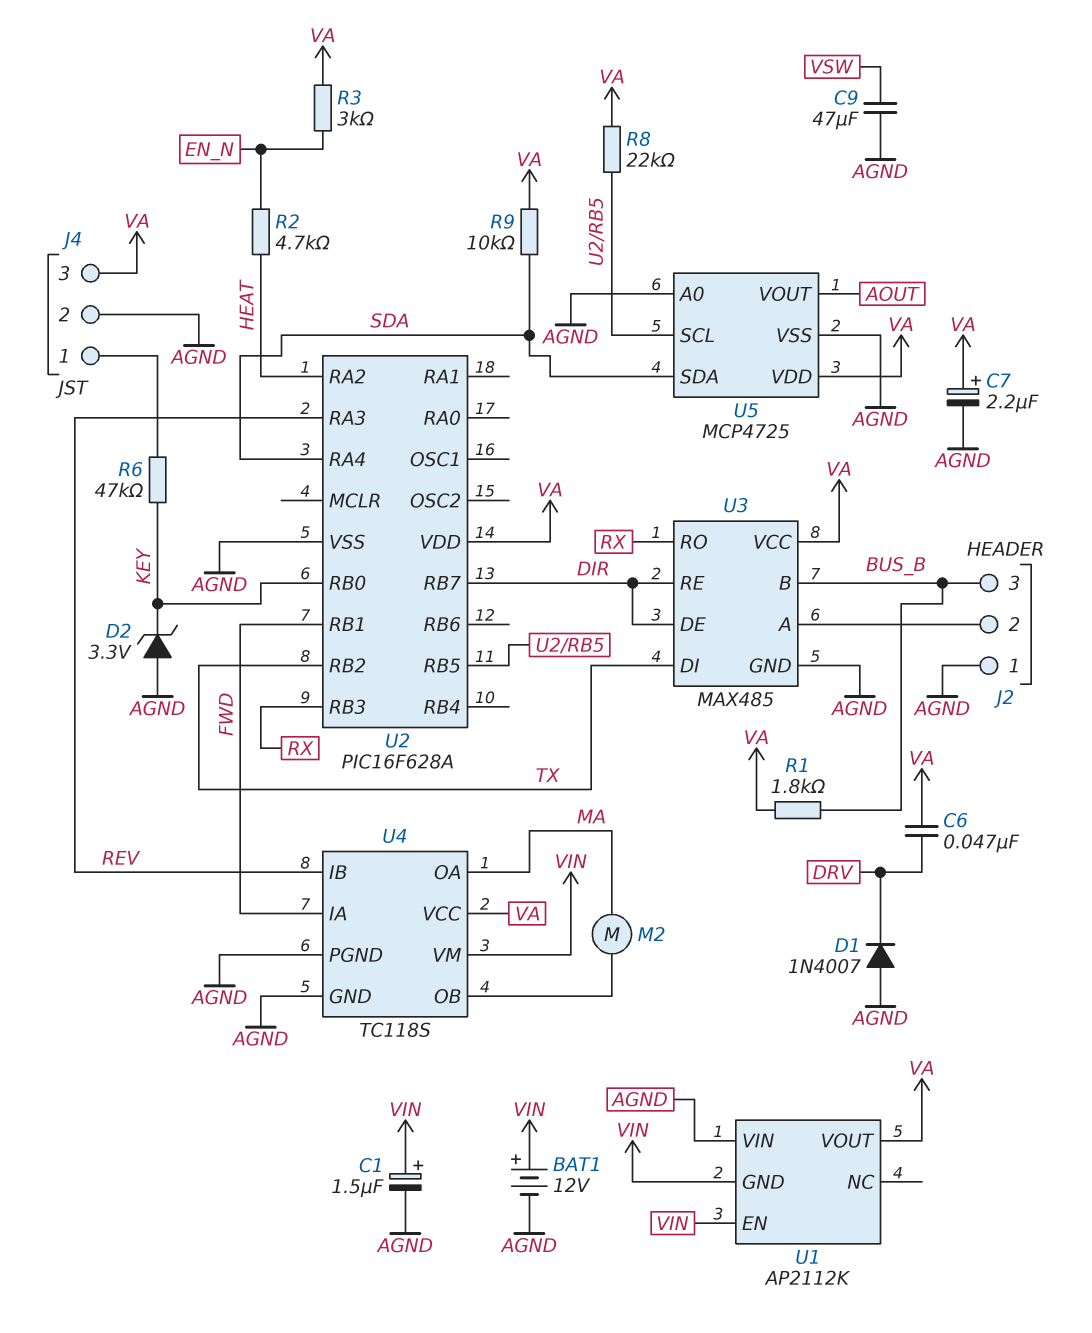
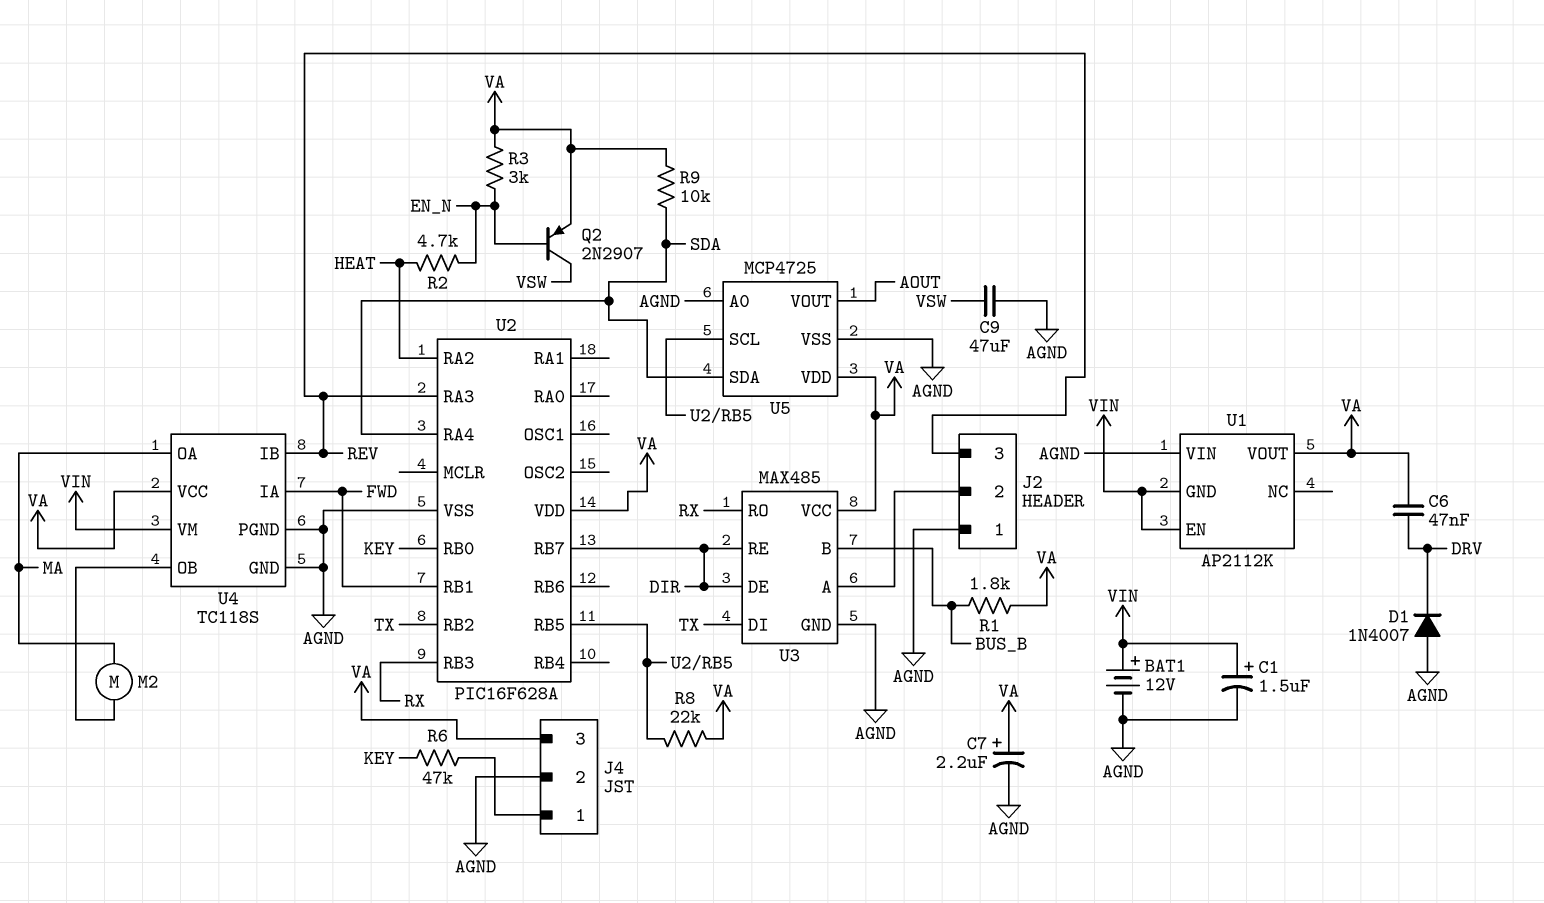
D2: zener 3.3V (A AGND, K KEY) -> none
J2 pin 3: BUS_B -> REV
Q2: none -> PNP 2N2907 (B EN_N, C VSW, E VA)

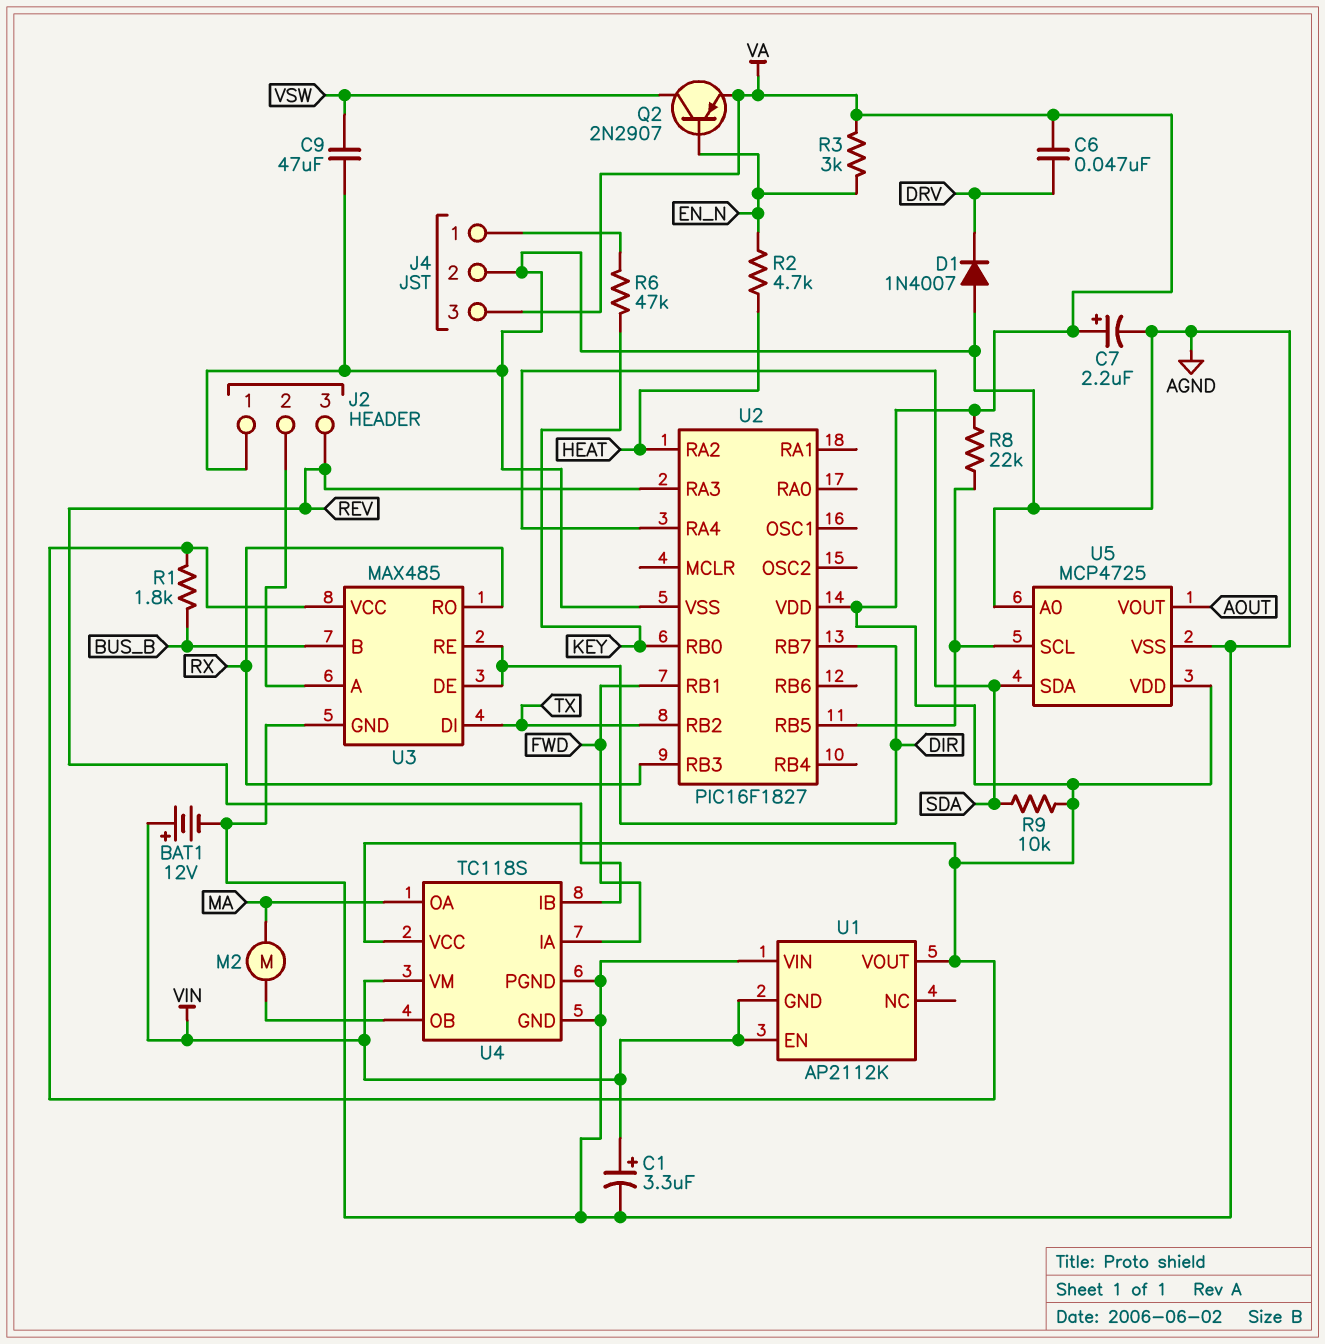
C1: 1.5uF (plus VIN, minus AGND) -> 3.3uF (plus VIN, minus AGND)
U2: PIC16F628A -> PIC16F1827

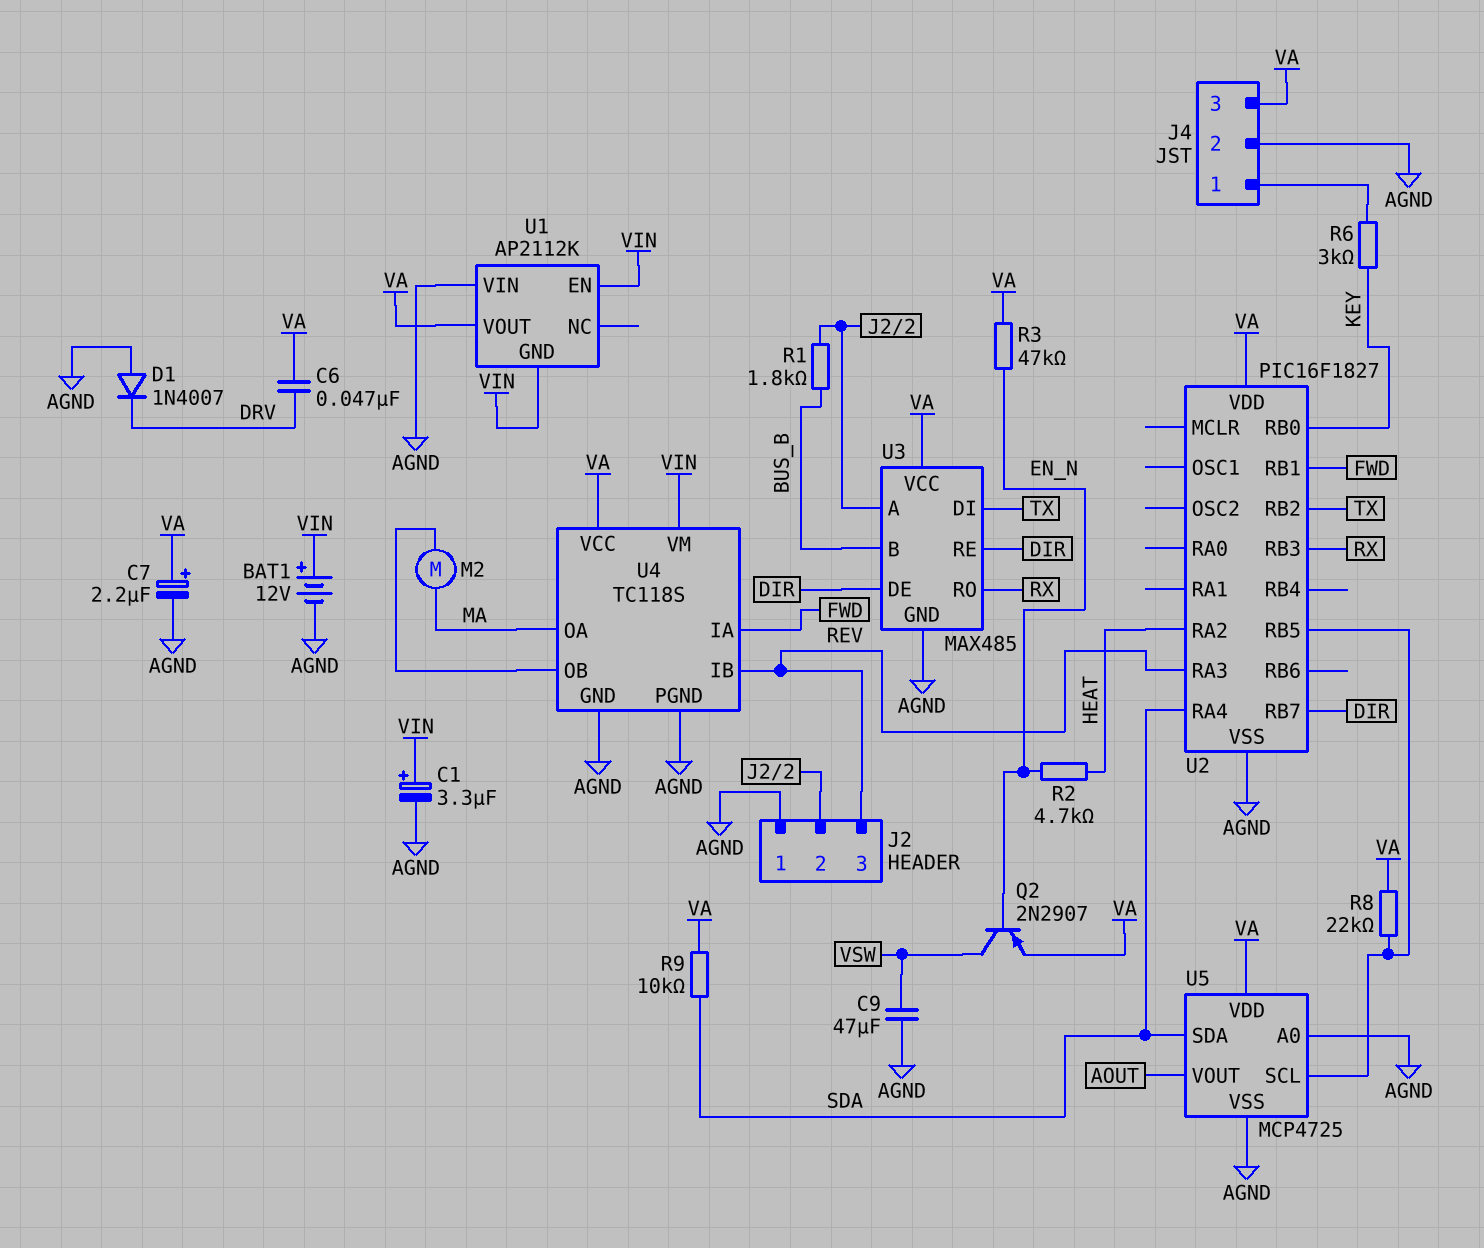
R1: 1.8k (BUS_B, VA) -> 1.8k (BUS_B, J2/2)
R3: 3k (EN_N, VA) -> 47k (EN_N, VA)
R6: 47k (J4/1, KEY) -> 3k (J4/1, KEY)

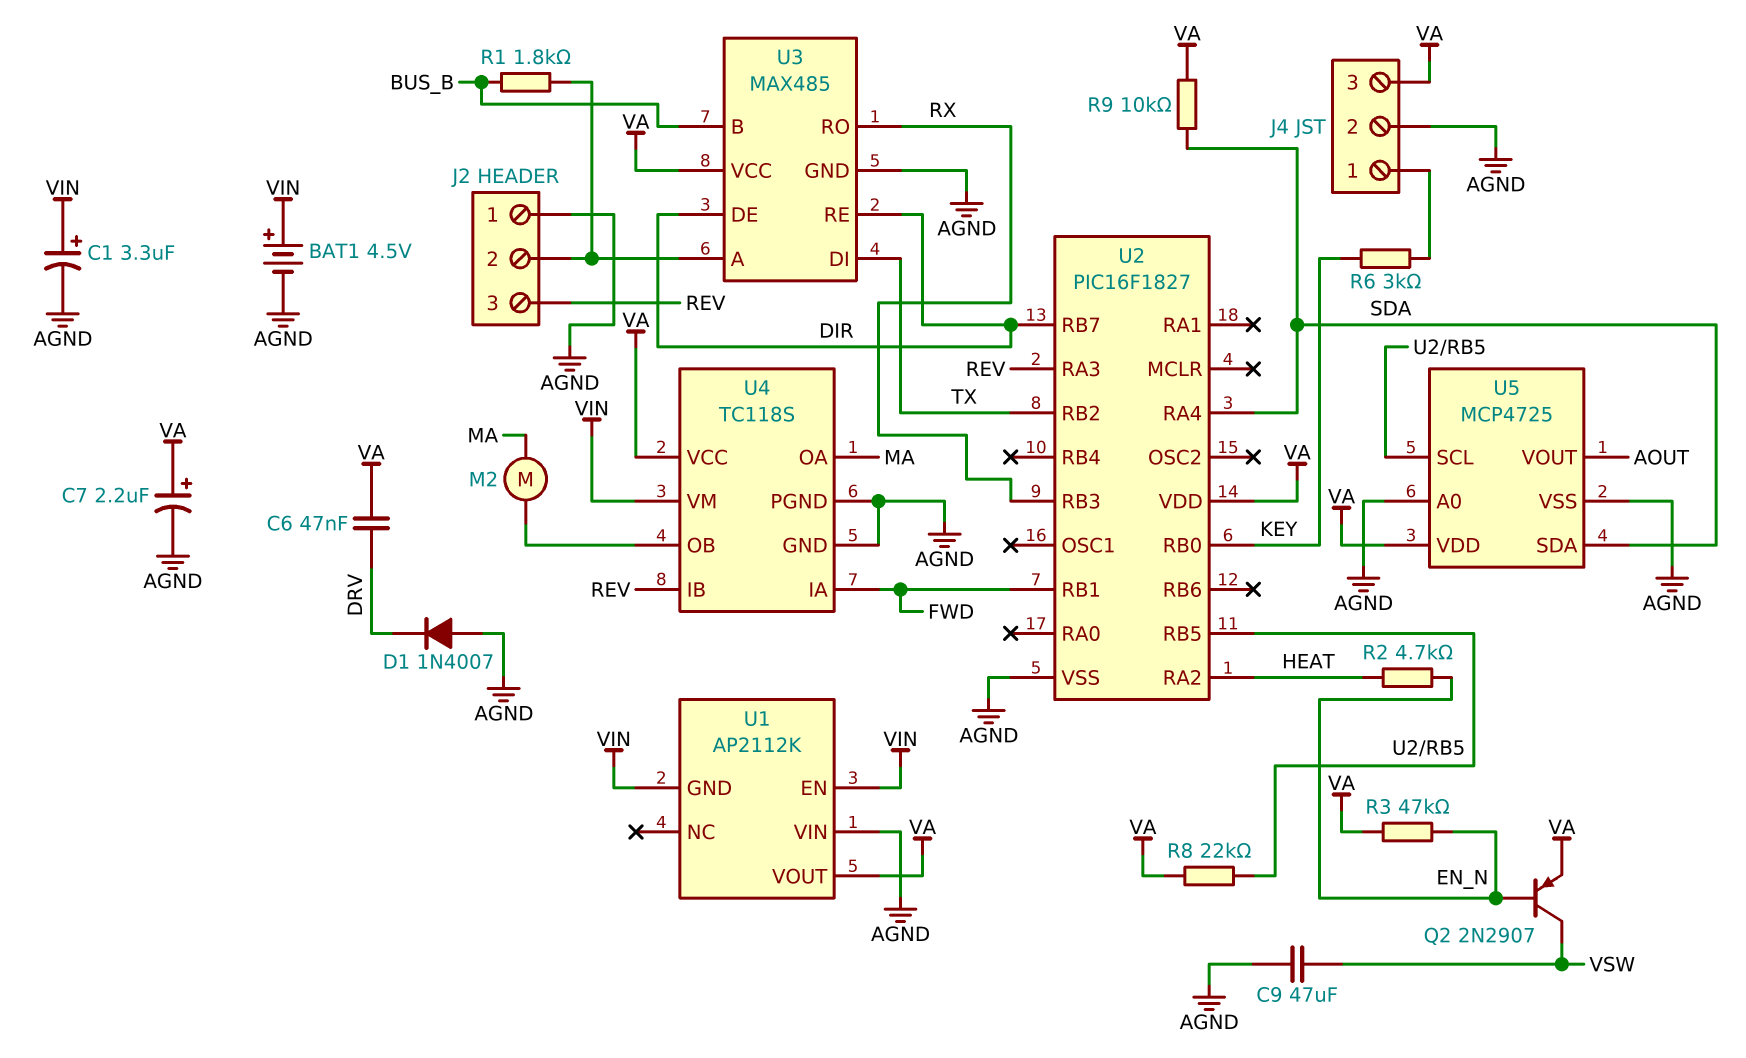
BAT1: 12V (plus VIN, minus AGND) -> 4.5V (plus VIN, minus AGND)

